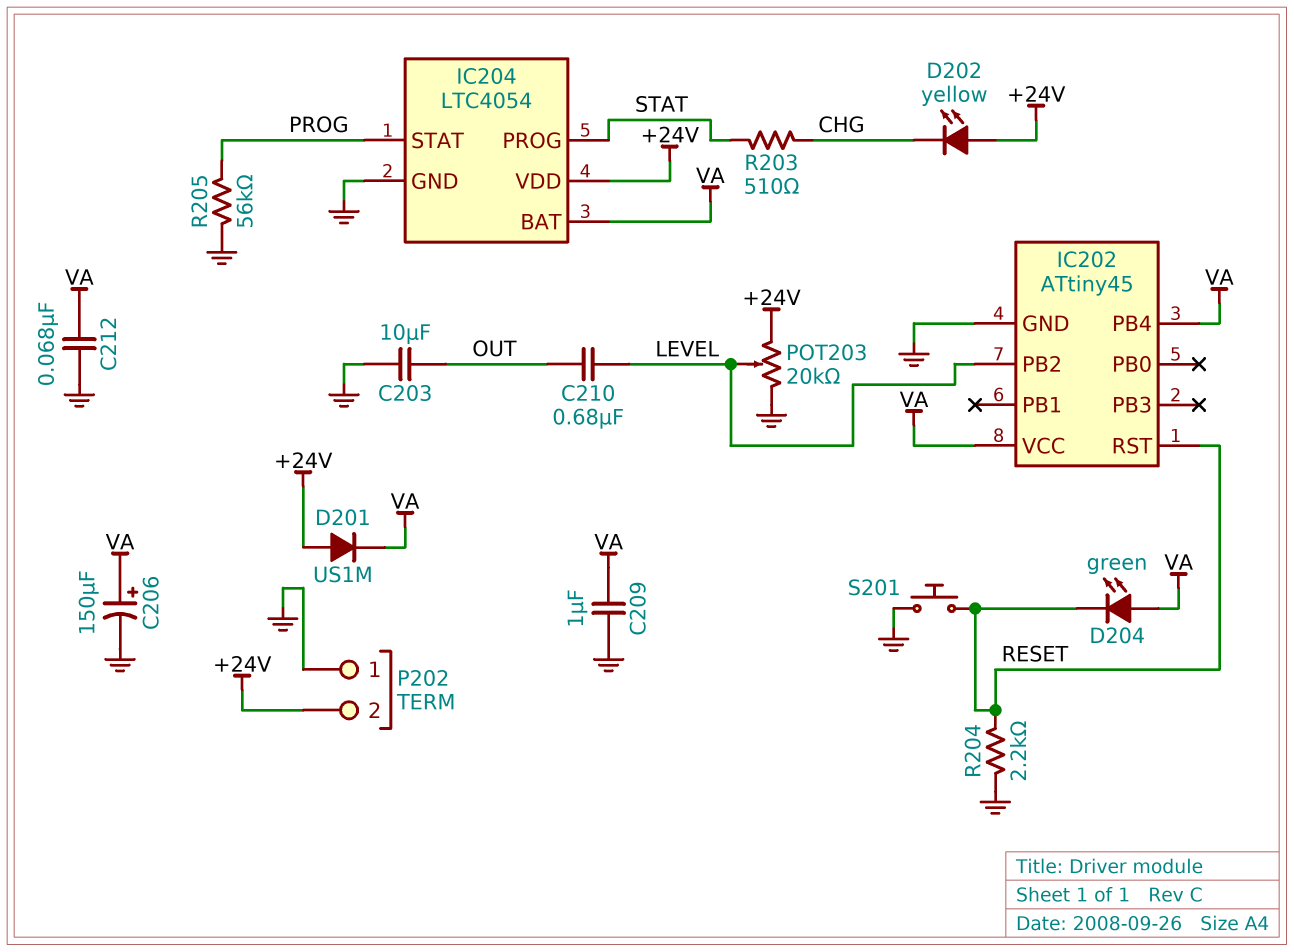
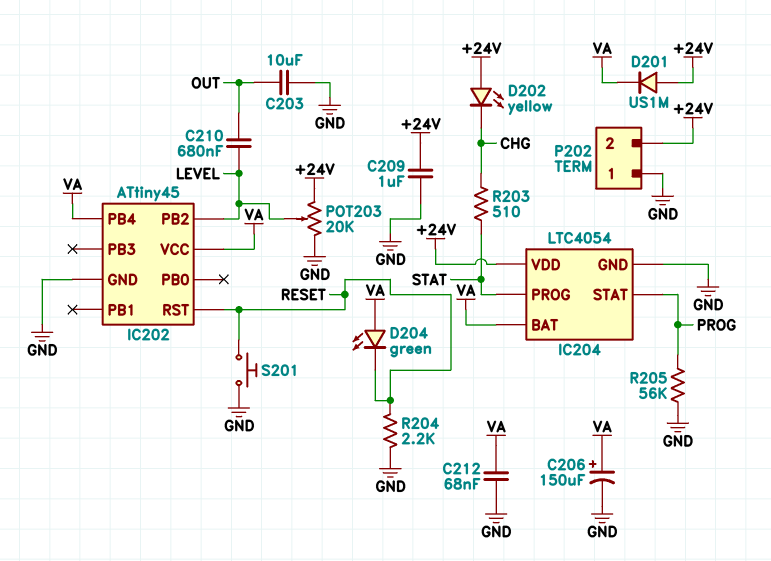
C209: 1uF (GND, VA) -> 1uF (+24V, GND)

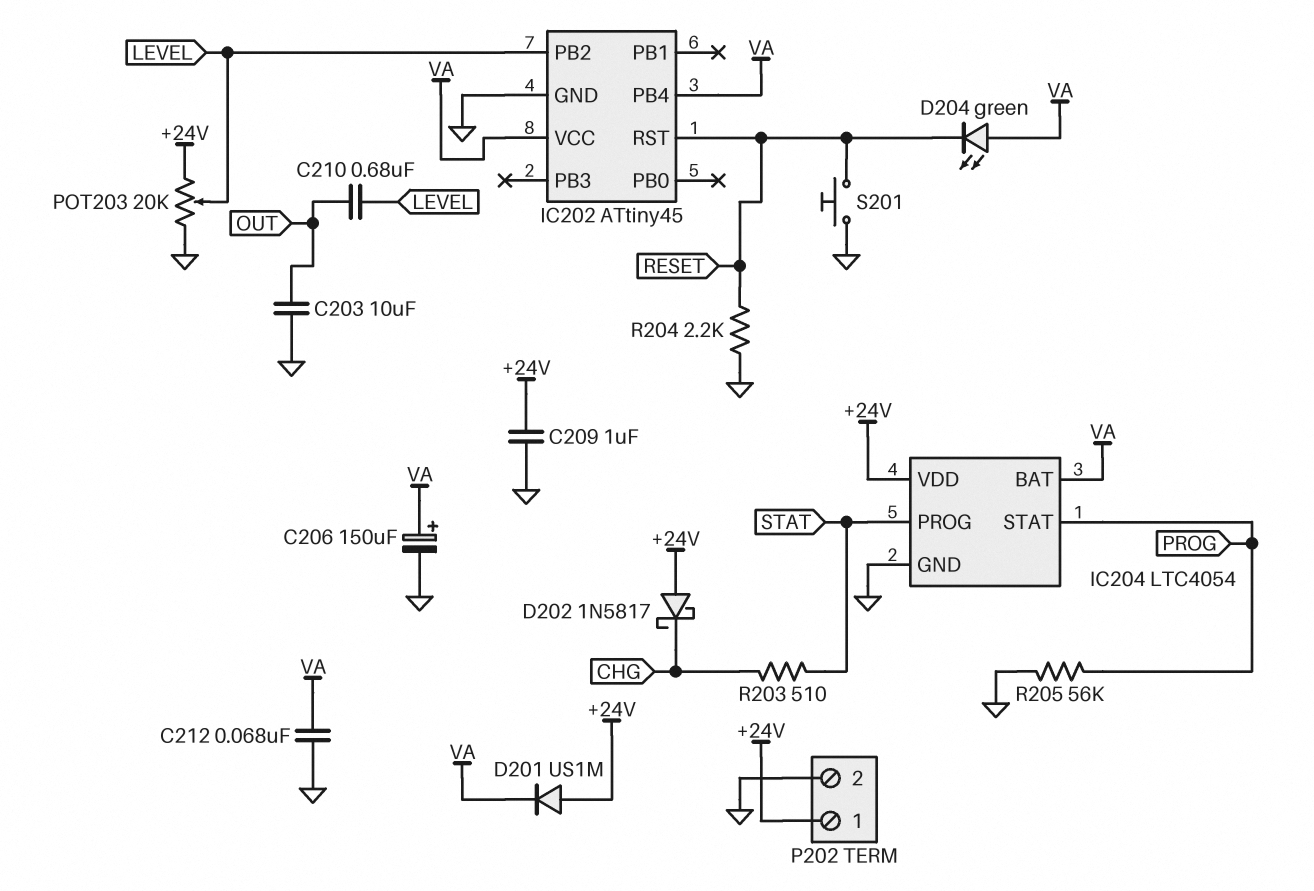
D202: LED yellow (A +24V, K CHG) -> schottky 1N5817 (A +24V, K CHG)
P202 pin 1: GND -> +24V
P202 pin 2: +24V -> GND

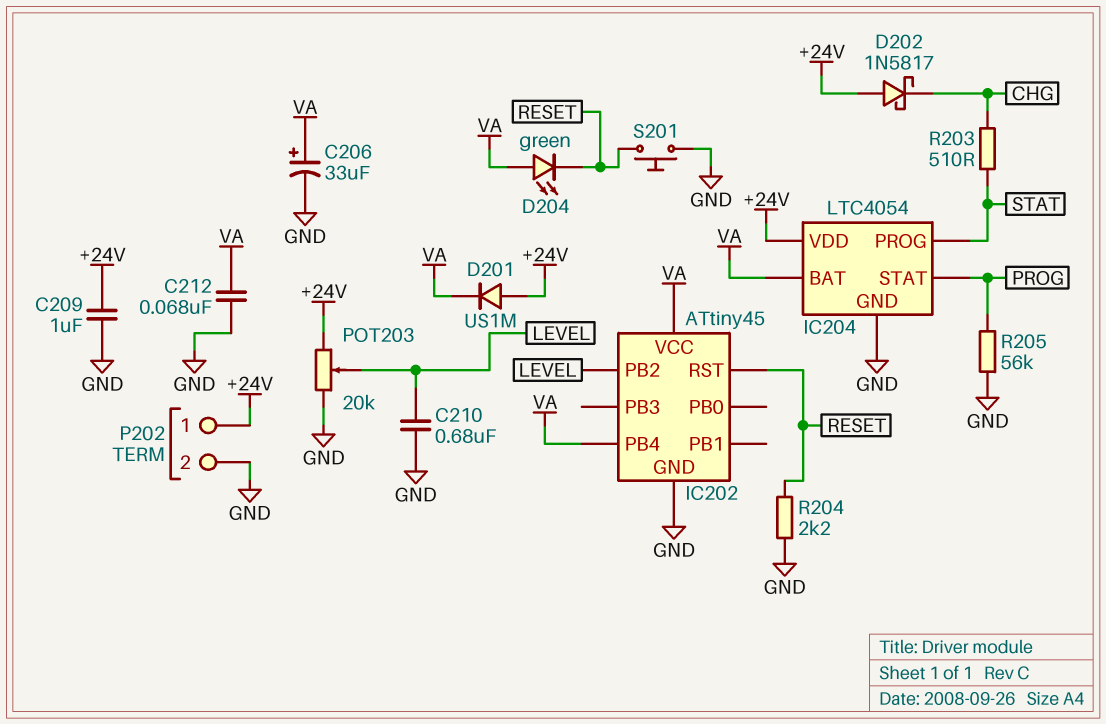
C203: 10uF (GND, OUT) -> none
C206: 150uF (plus VA, minus GND) -> 33uF (plus VA, minus GND)
C210: 680nF (LEVEL, OUT) -> 680nF (GND, LEVEL)

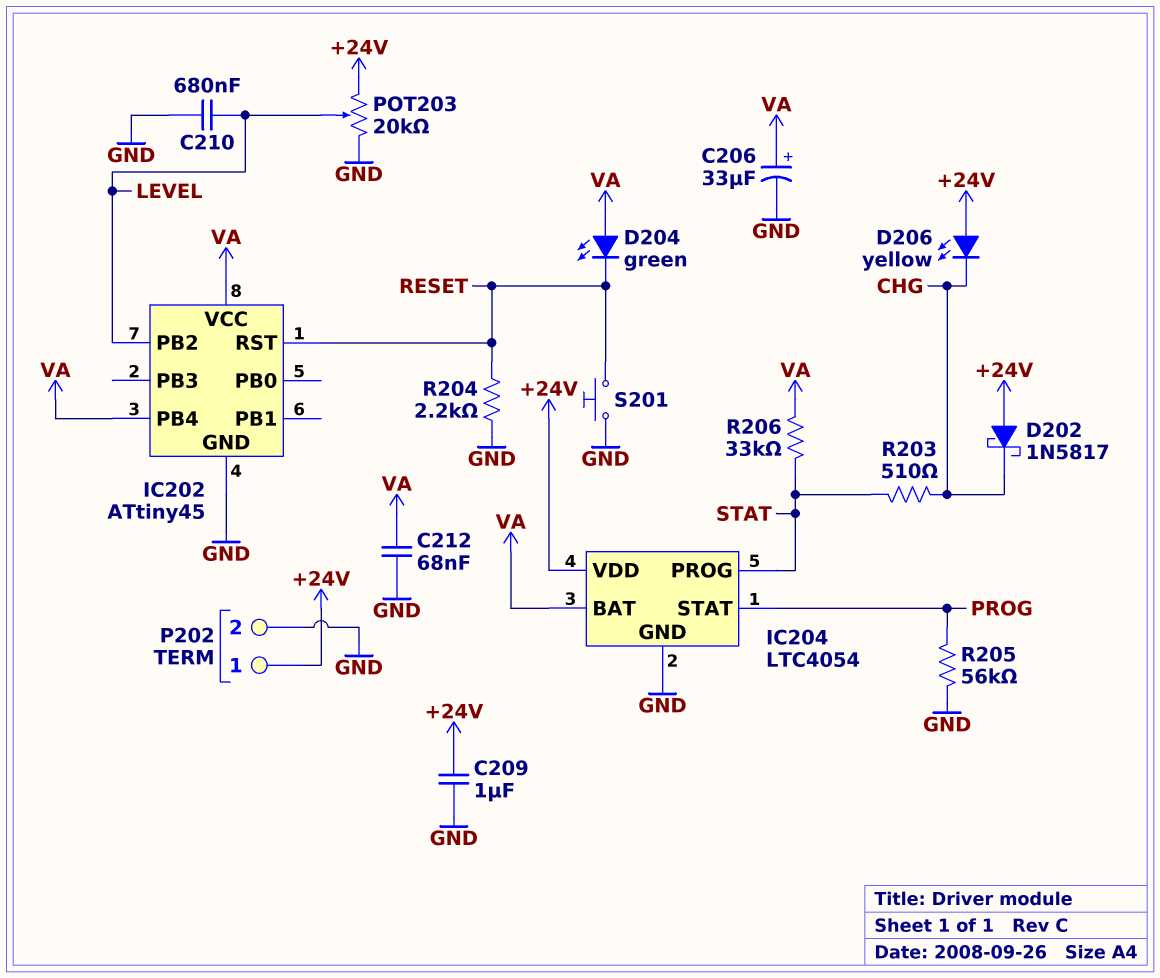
D201: diode US1M (A +24V, K VA) -> none
D206: none -> LED yellow (A +24V, K CHG)
R206: none -> 33k (STAT, VA)

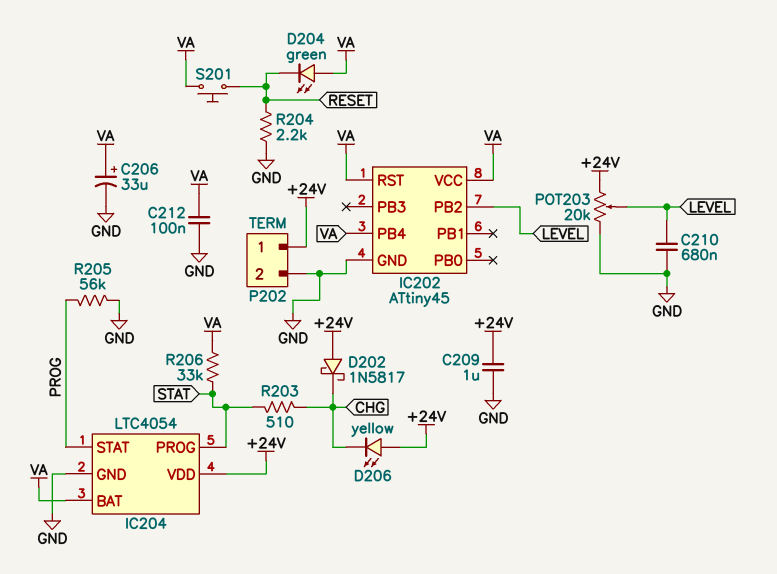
C212: 68nF (GND, VA) -> 100nF (GND, VA)
IC202 pin RST: RESET -> VA
S201: button (GND, RESET) -> button (RESET, VA)

